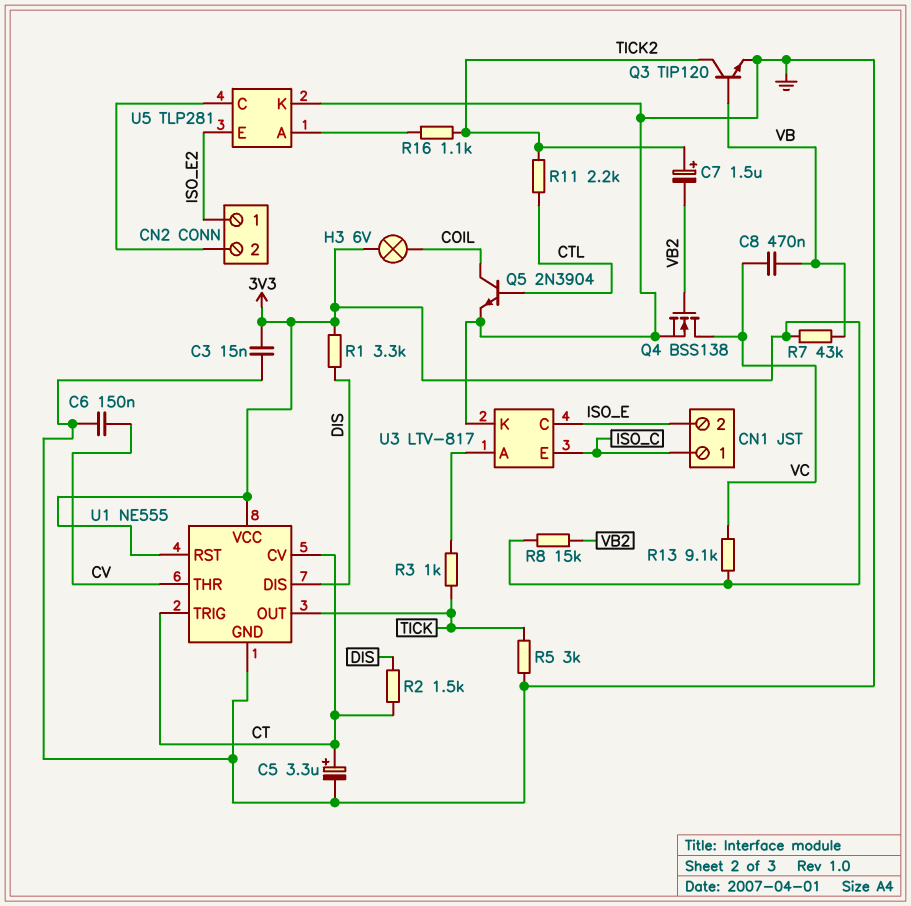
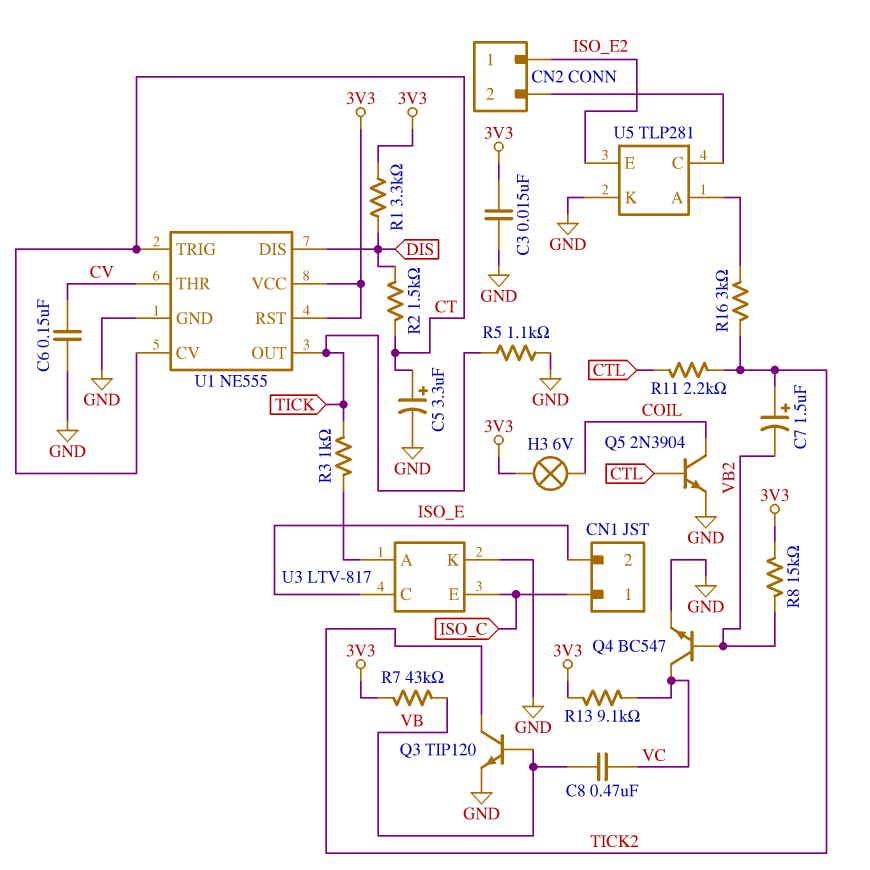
Q4: NMOS BSS138 (G VB2, D VC, S GND) -> NPN BC547 (B VB2, C VC, E GND)
R5: 3k (GND, TICK) -> 1.1k (GND, TICK)
R16: 1.1k (TICK2, U5/A) -> 3k (TICK2, U5/A)

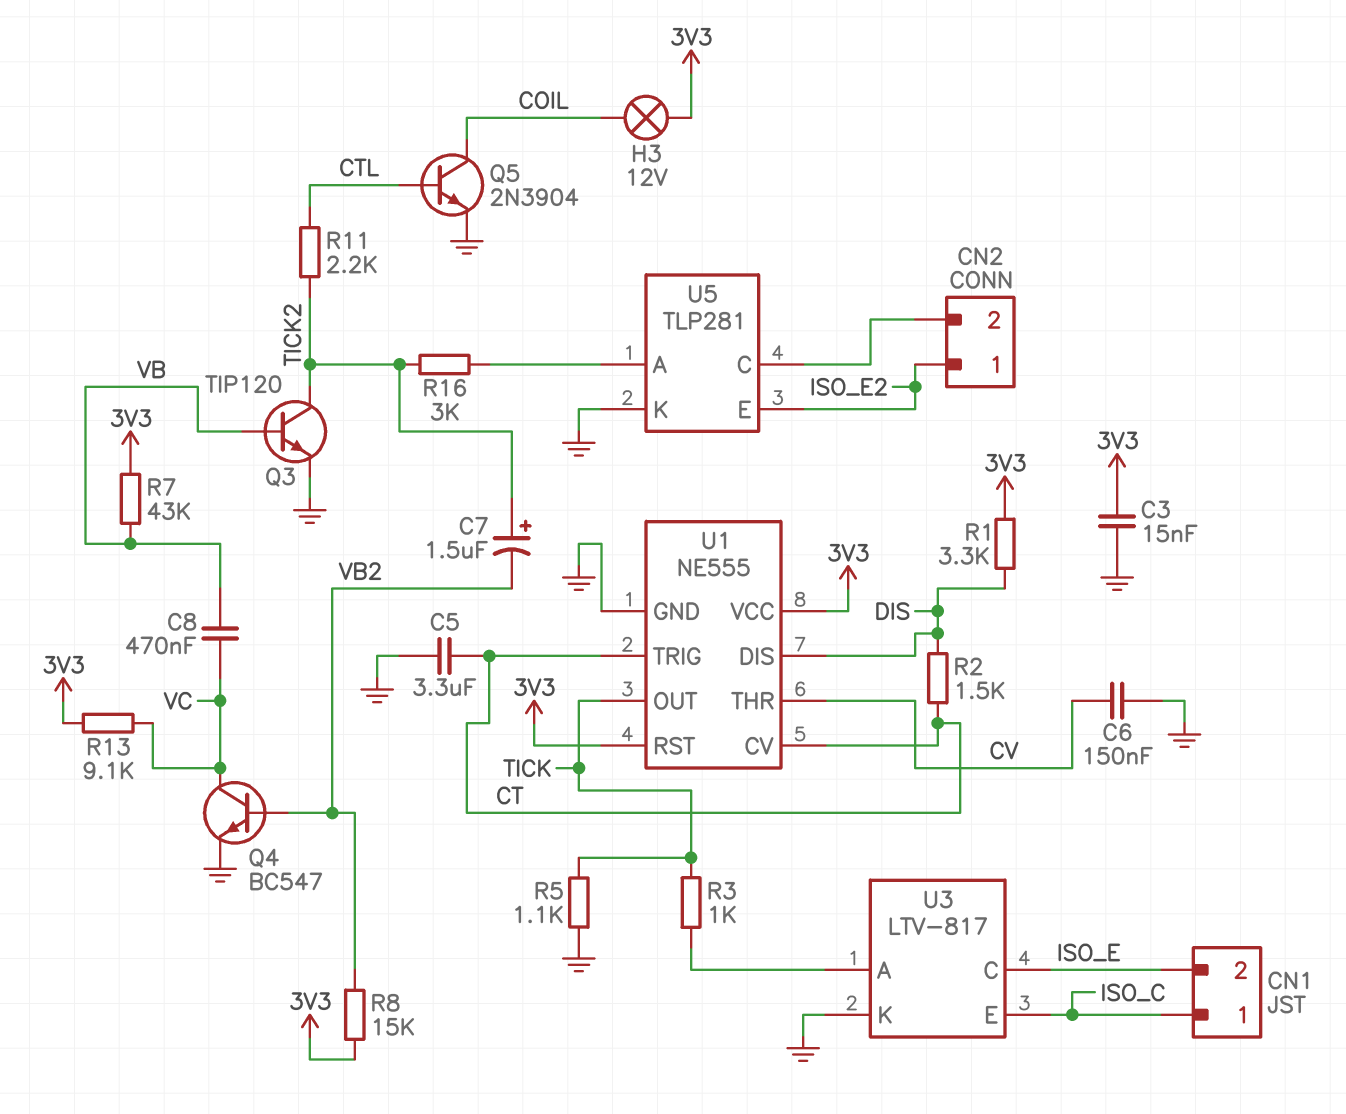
C5: 3.3uF (plus CT, minus GND) -> 3.3uF (CT, GND)
H3: lamp 6V (3V3, COIL) -> lamp 12V (3V3, COIL)

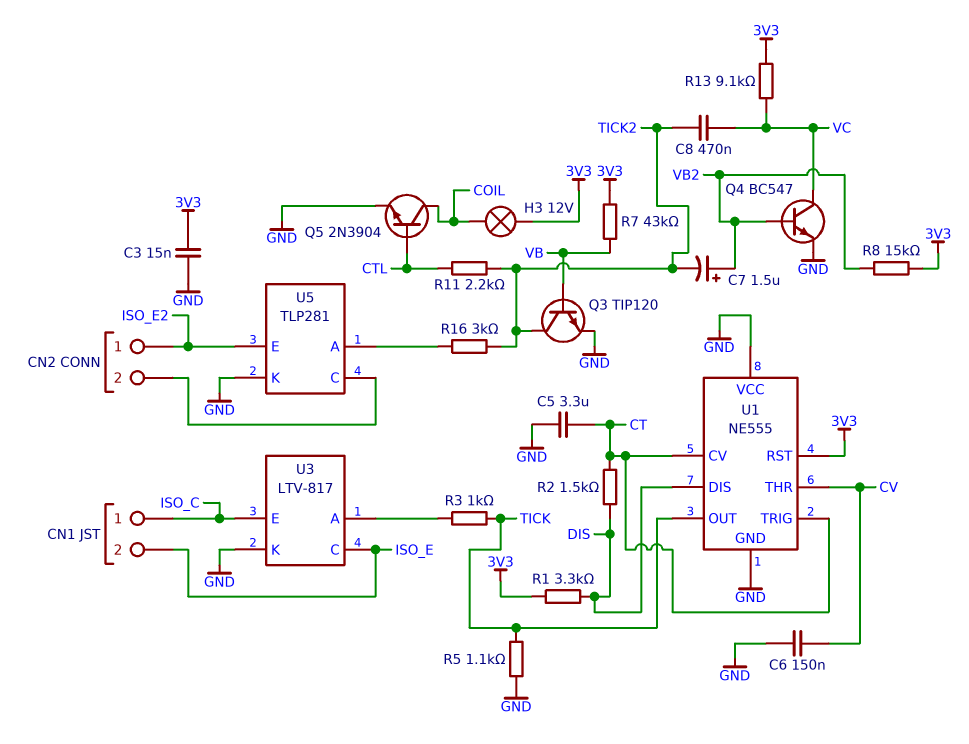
C7: 1.5uF (plus TICK2, minus VB2) -> 1.5uF (plus VB2, minus TICK2)
C8: 470nF (VB, VC) -> 470nF (TICK2, VC)
U1 pin VCC: 3V3 -> GND

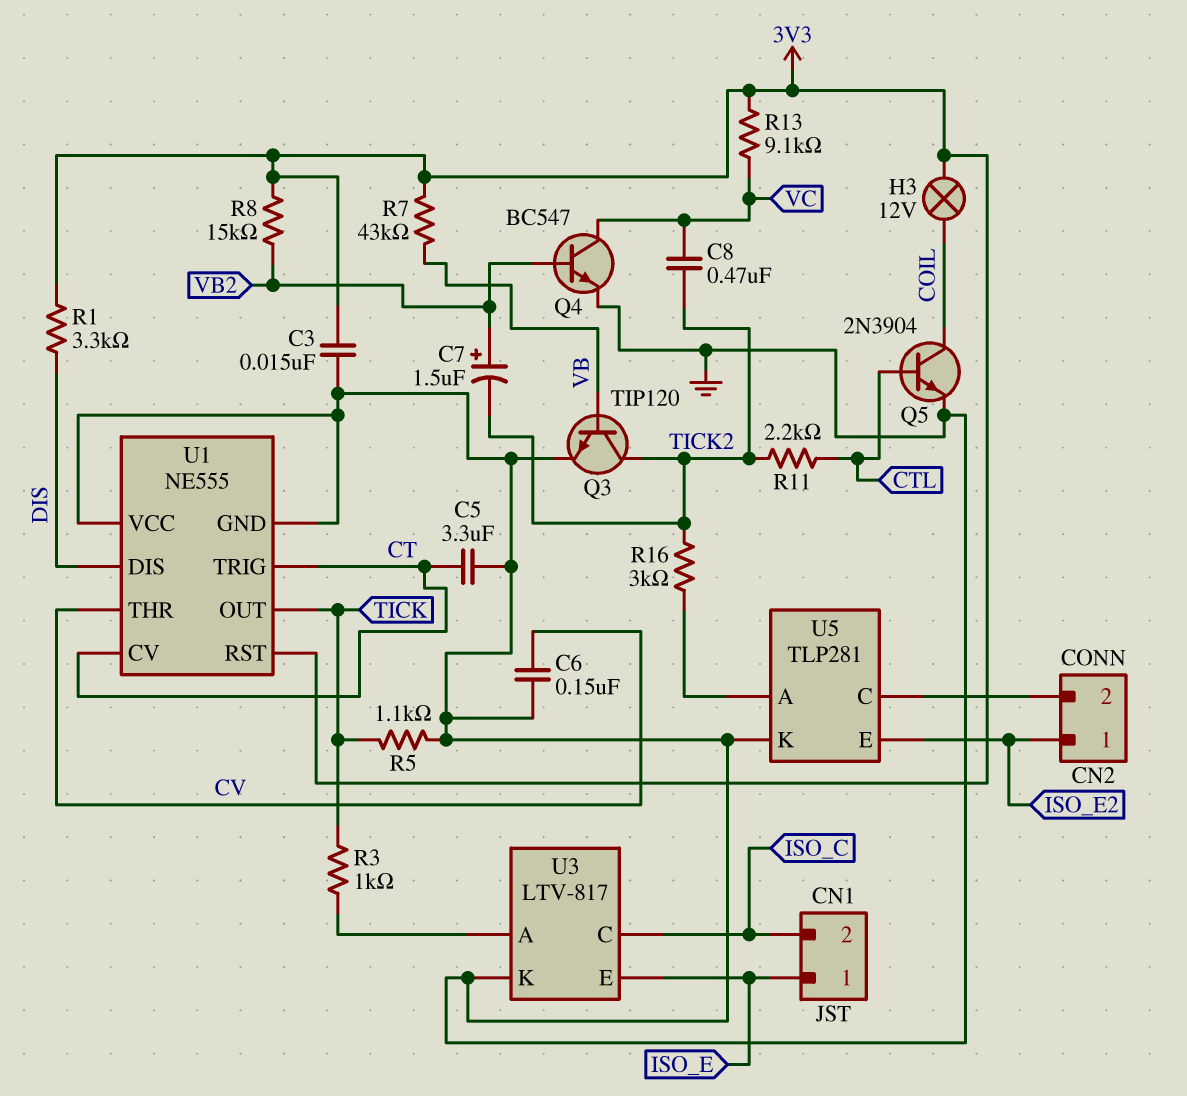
CN1 pin 1: ISO_C -> ISO_E
CN1 pin 2: ISO_E -> ISO_C
R2: 1.5k (CT, DIS) -> none
U3 pin C: ISO_E -> ISO_C
U3 pin E: ISO_C -> ISO_E

